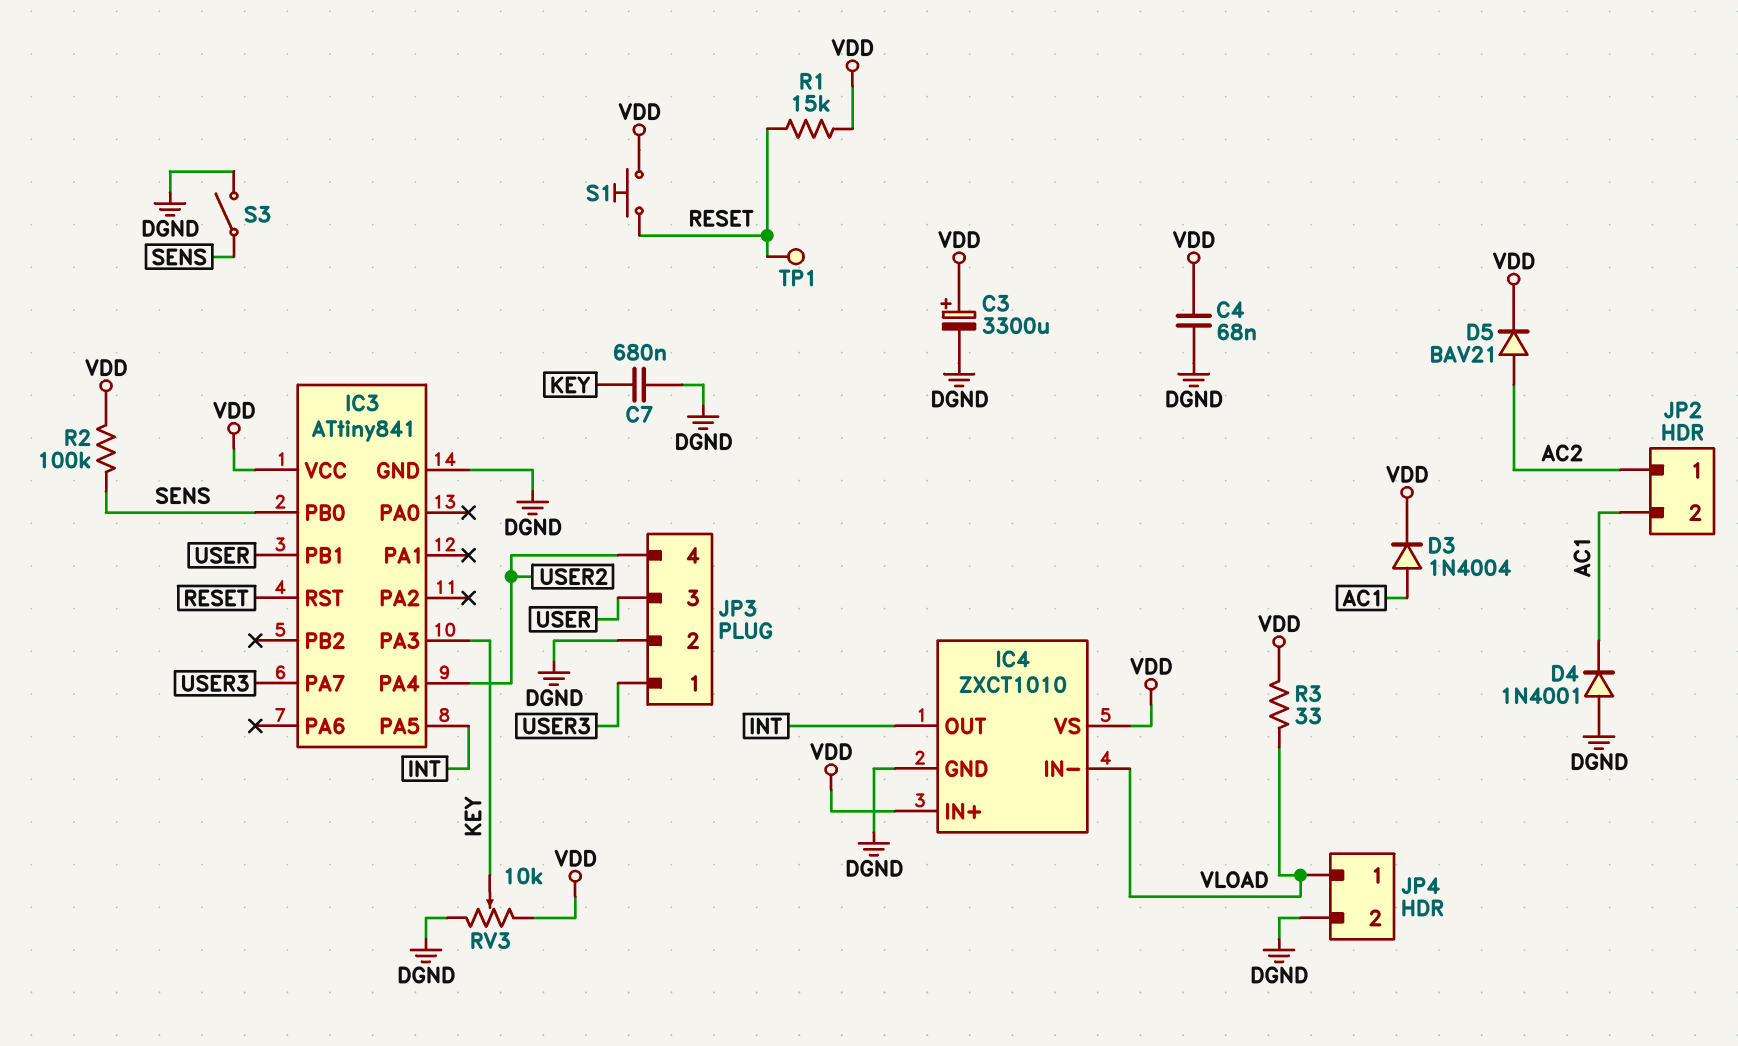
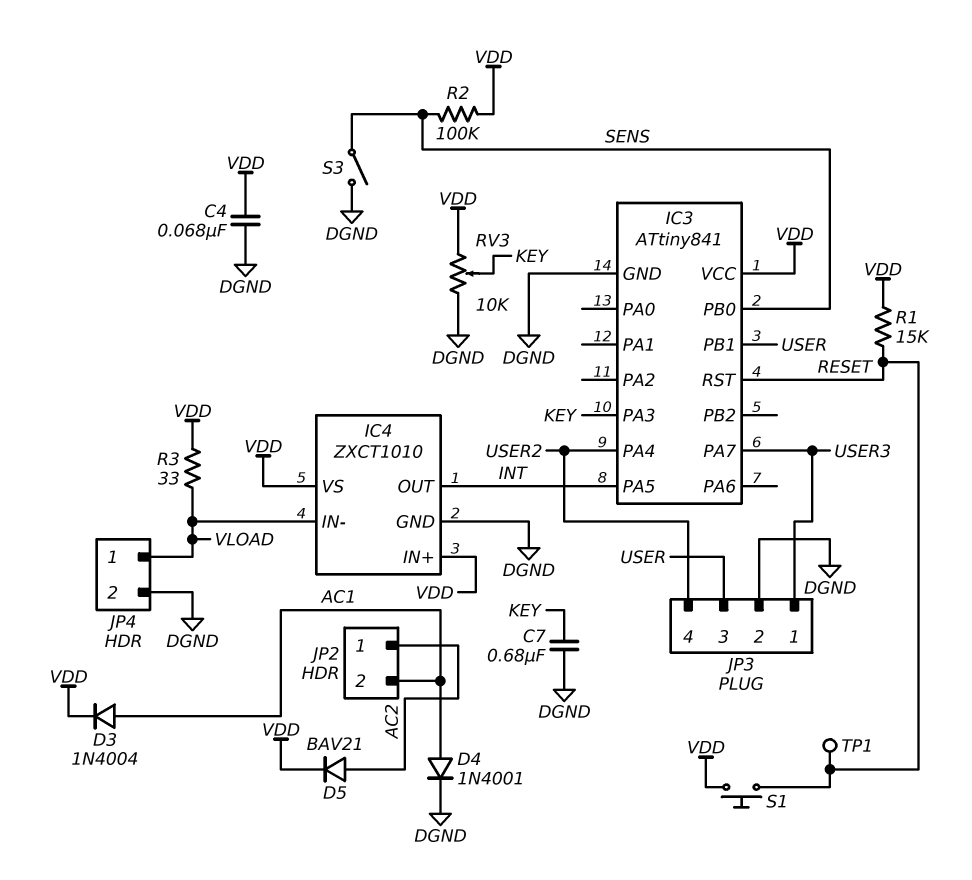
C3: 3300uF (plus VDD, minus DGND) -> none
D4: diode 1N4001 (A DGND, K AC1) -> diode 1N4001 (A AC1, K DGND)

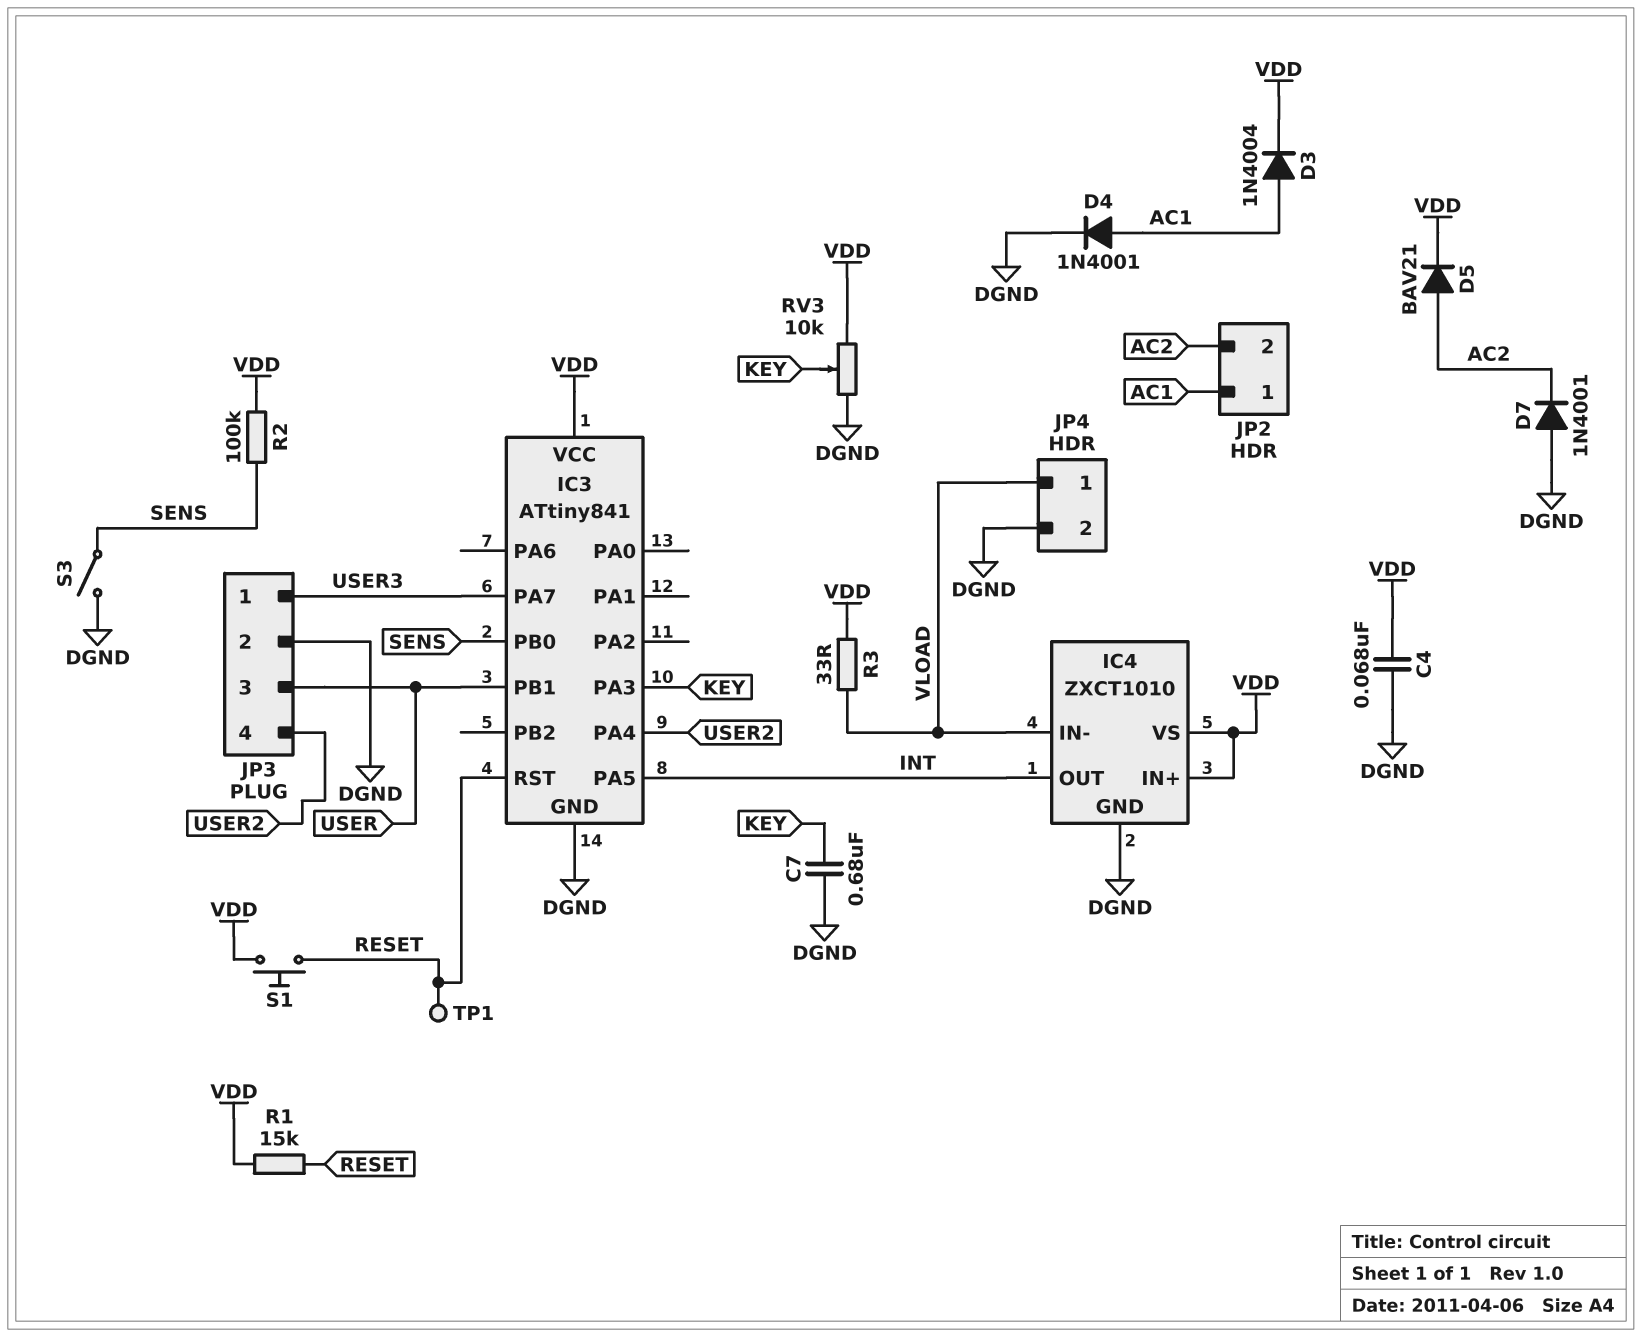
D7: none -> diode 1N4001 (A DGND, K AC2)
JP2 pin 1: AC2 -> AC1
JP2 pin 2: AC1 -> AC2

